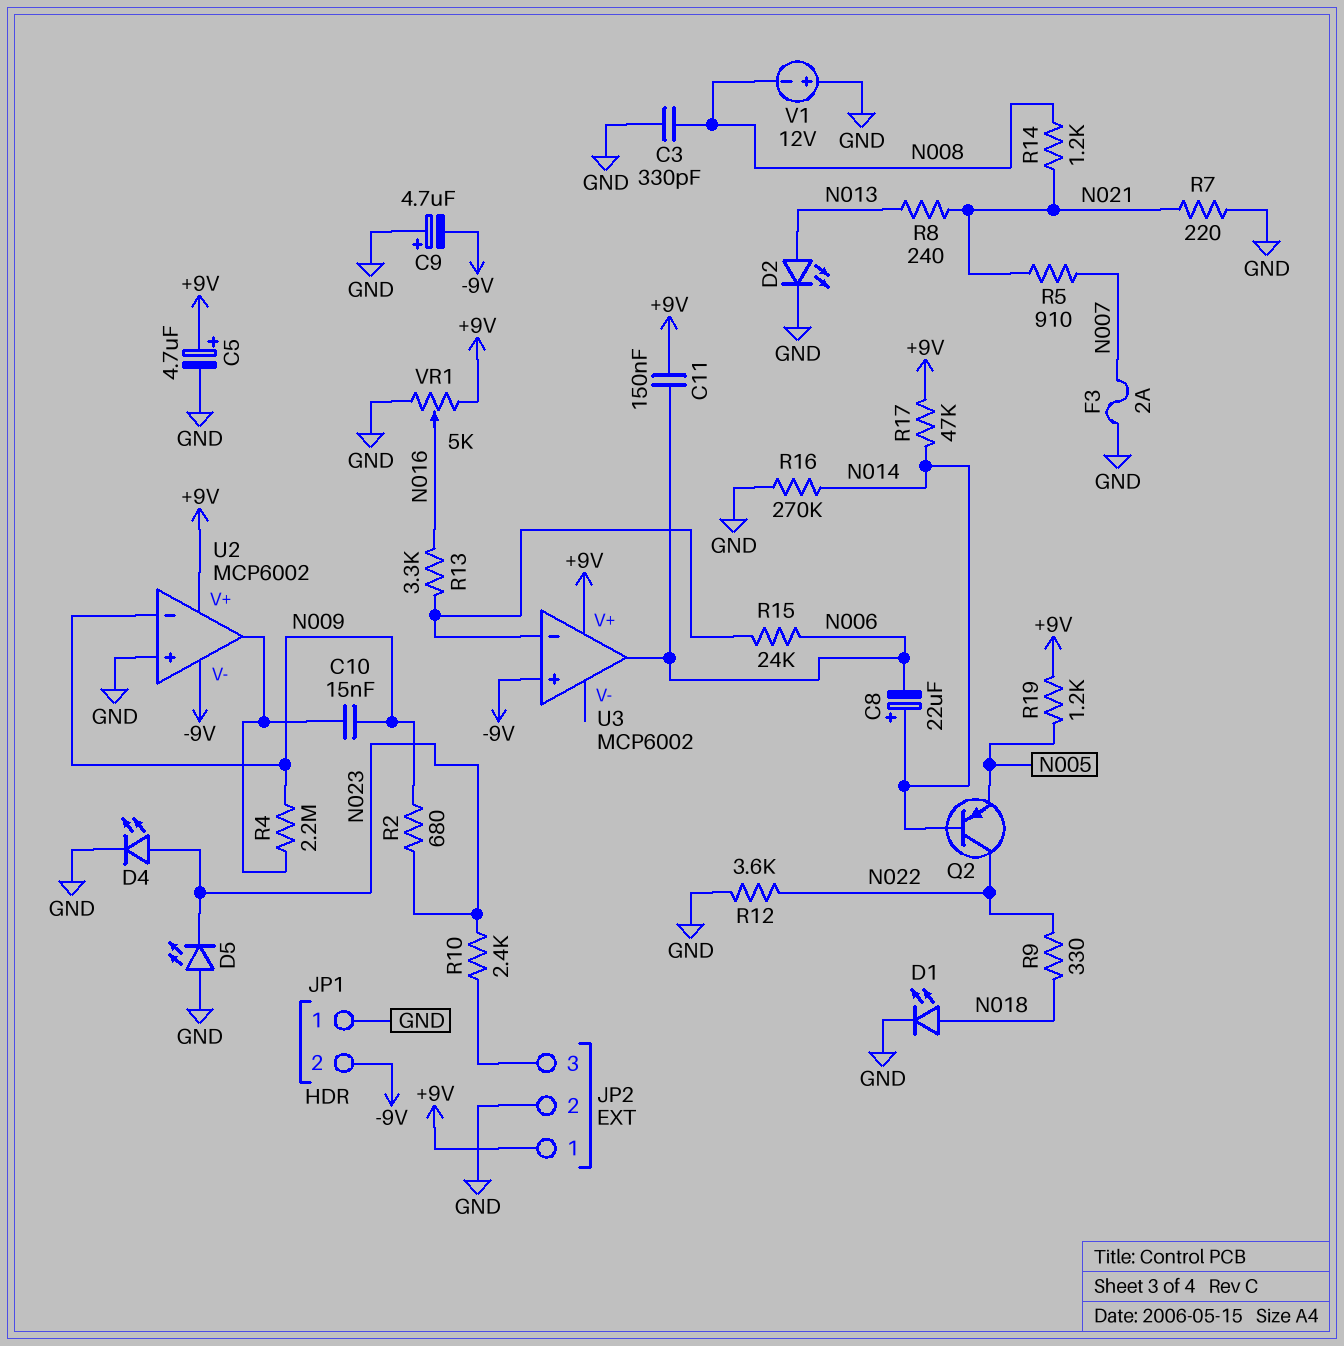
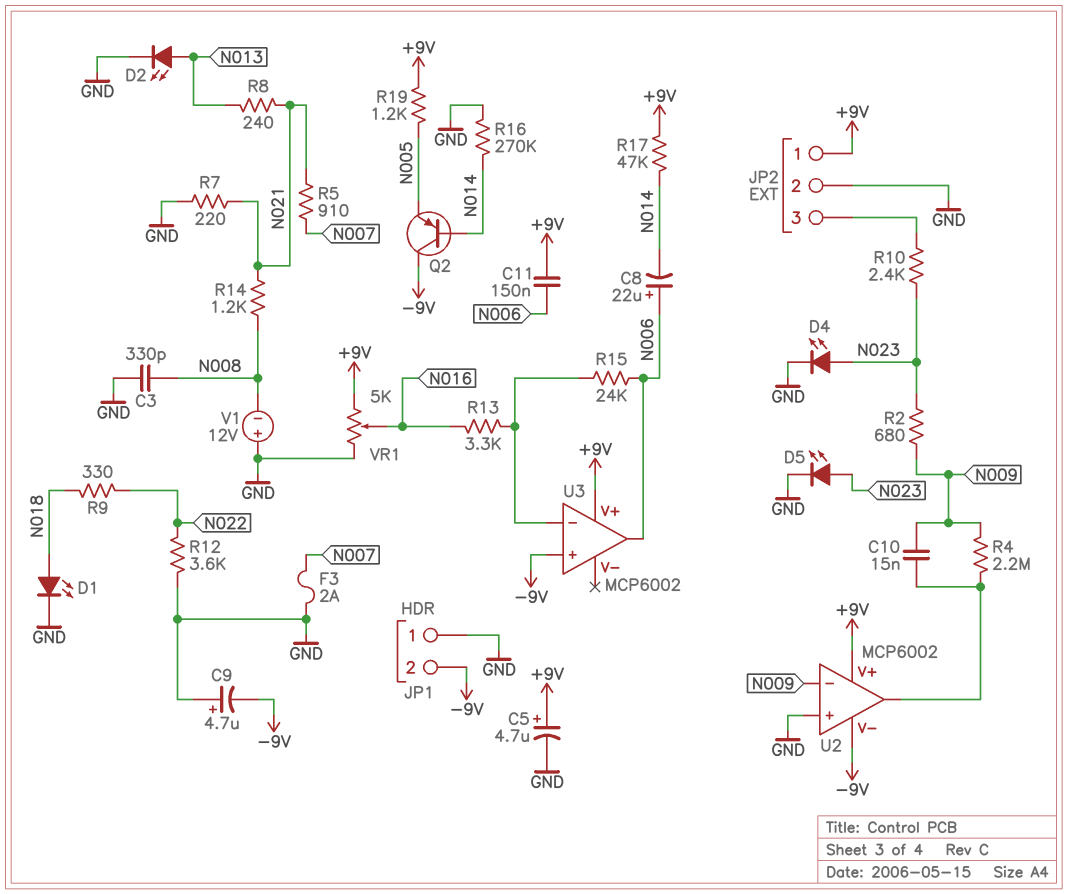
C8: 22uF (plus N014, minus N006) -> 22uF (plus N006, minus N014)
D5: LED (A GND, K N023) -> LED (A N023, K GND)
Q2: PNP (B N014, C N022, E N005) -> PNP (B N014, C -9V, E N005)

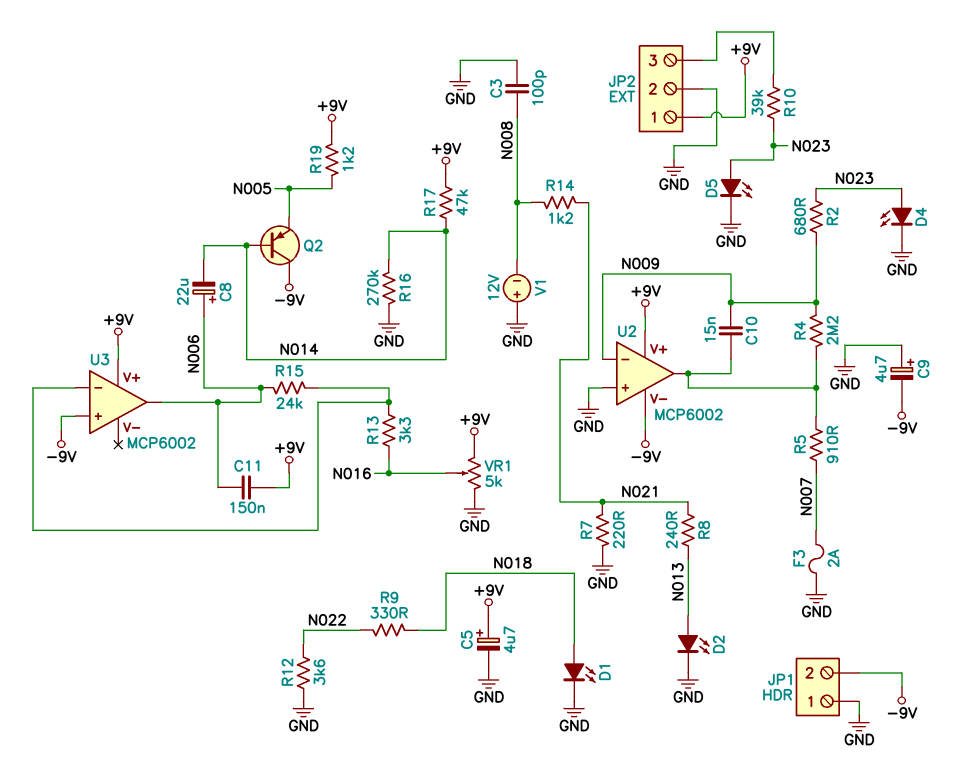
C3: 330pF (GND, N008) -> 100pF (GND, N008)
R5: 910 (N007, N021) -> 910 (N007, U2/out)
R10: 2.4k (JP2/3, N023) -> 39k (JP2/3, N023)

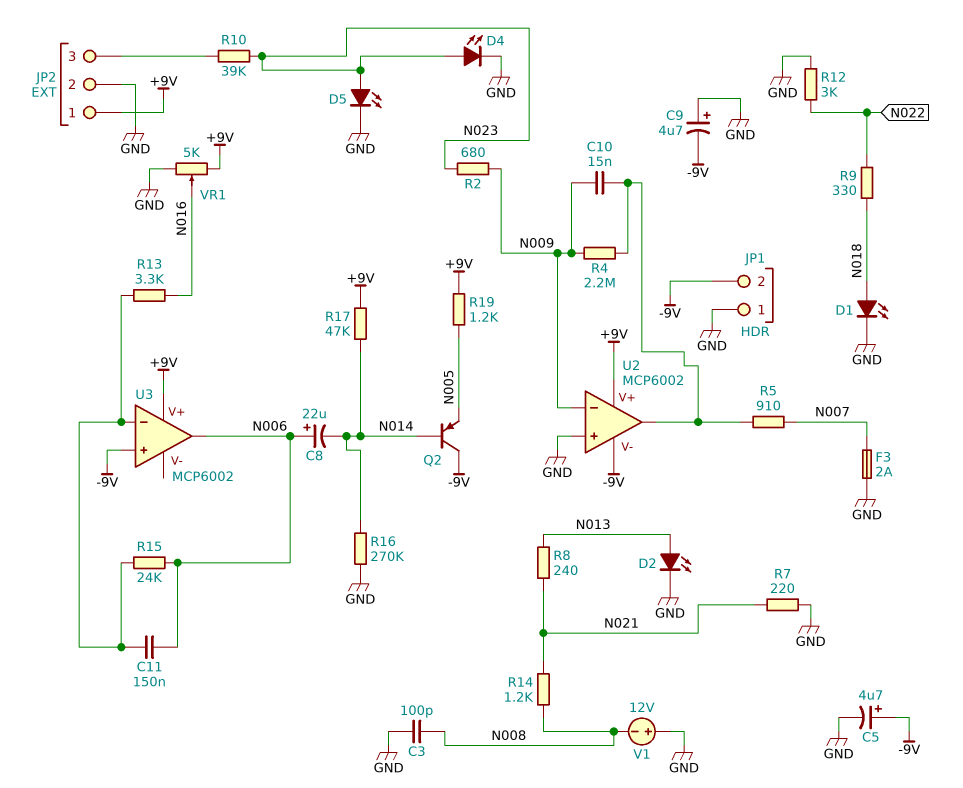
C5: 4.7uF (plus +9V, minus GND) -> 4.7uF (plus -9V, minus GND)
C11: 150nF (+9V, N006) -> 150nF (N006, U3/in-)
R12: 3.6k (GND, N022) -> 3k (GND, N022)

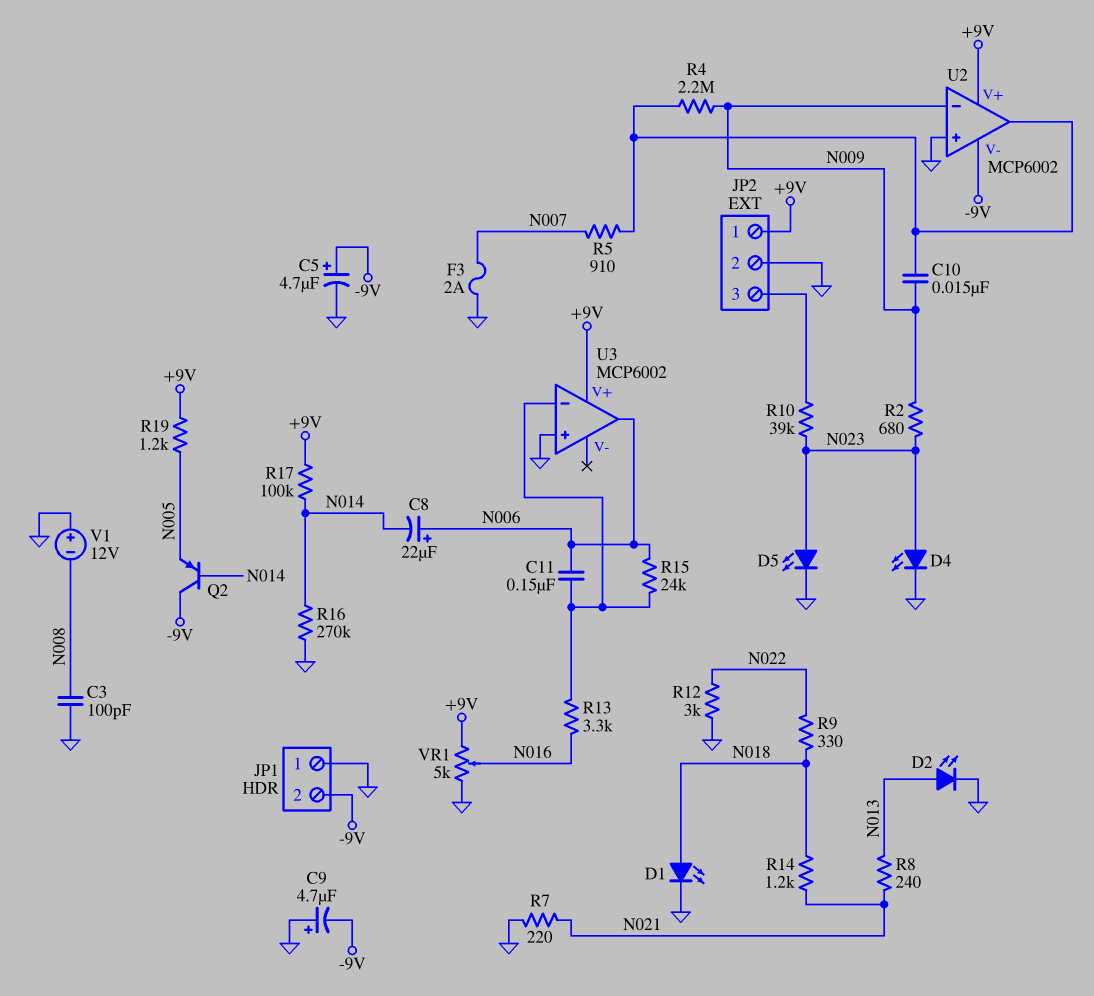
R14: 1.2k (N008, N021) -> 1.2k (N018, N021)
R17: 47k (+9V, N014) -> 100k (+9V, N014)
U3 pin in+: -9V -> GND

